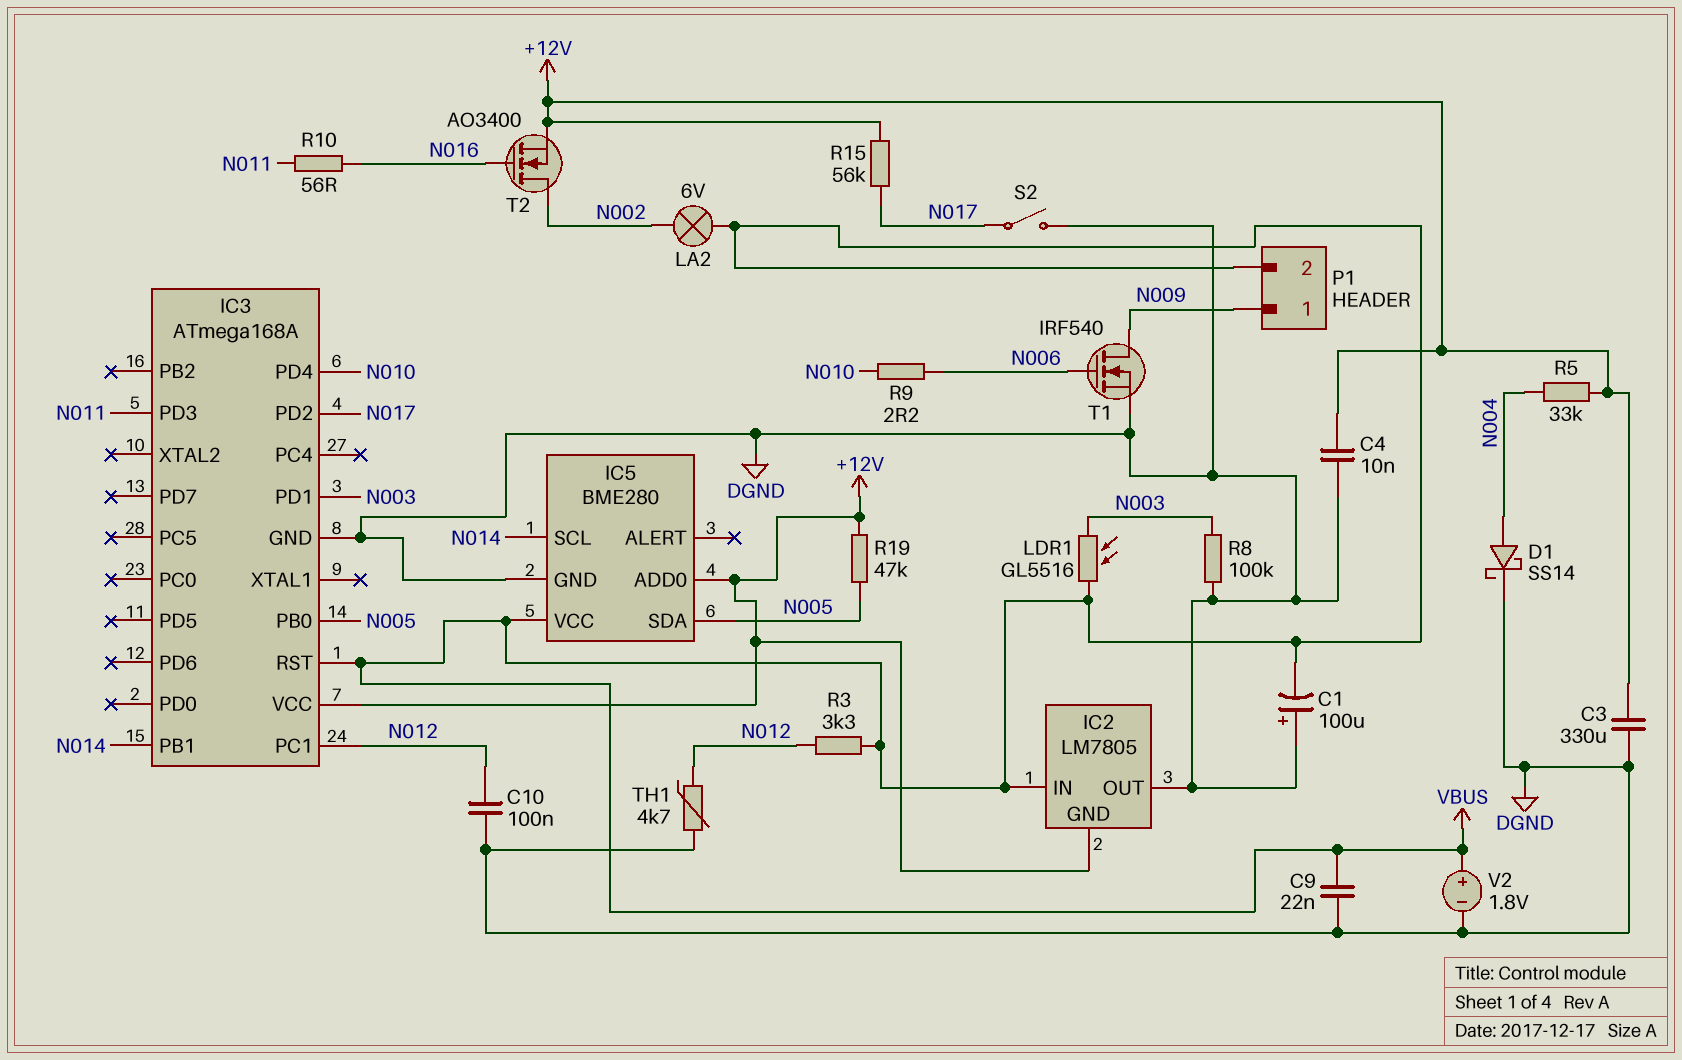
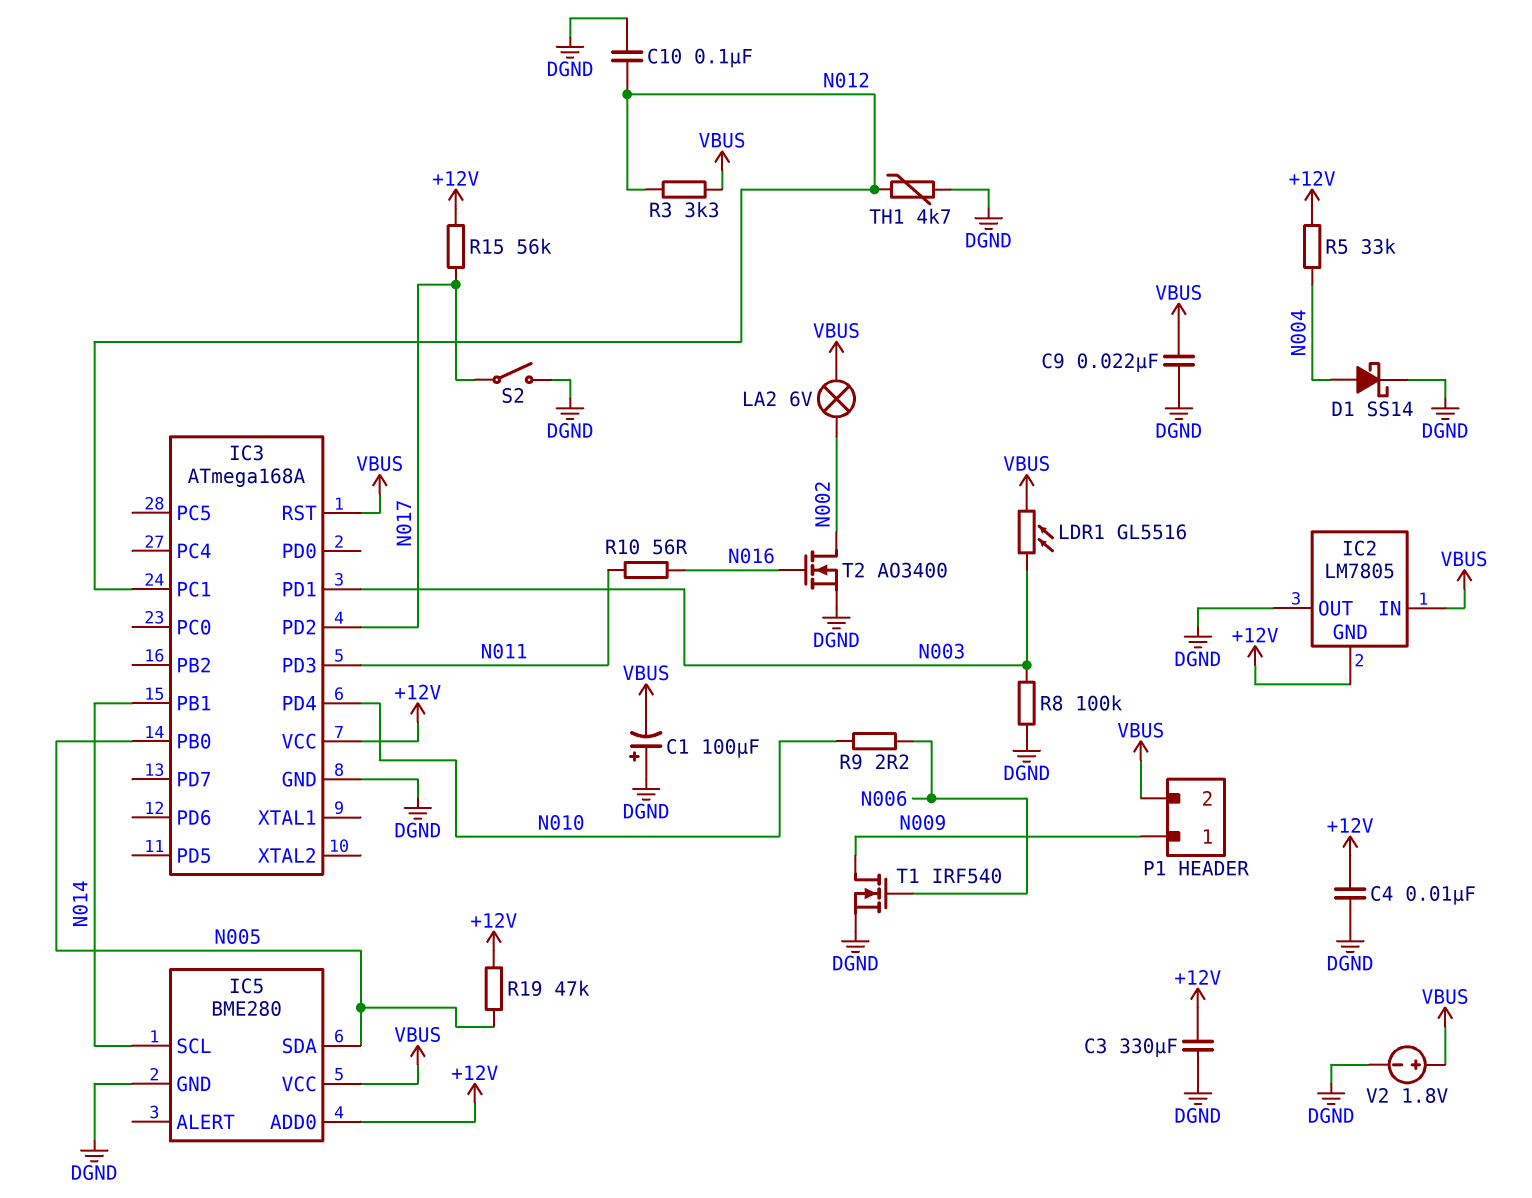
T2: NMOS AO3400 (G N016, D N002, S +12V) -> NMOS AO3400 (G N016, D N002, S DGND)

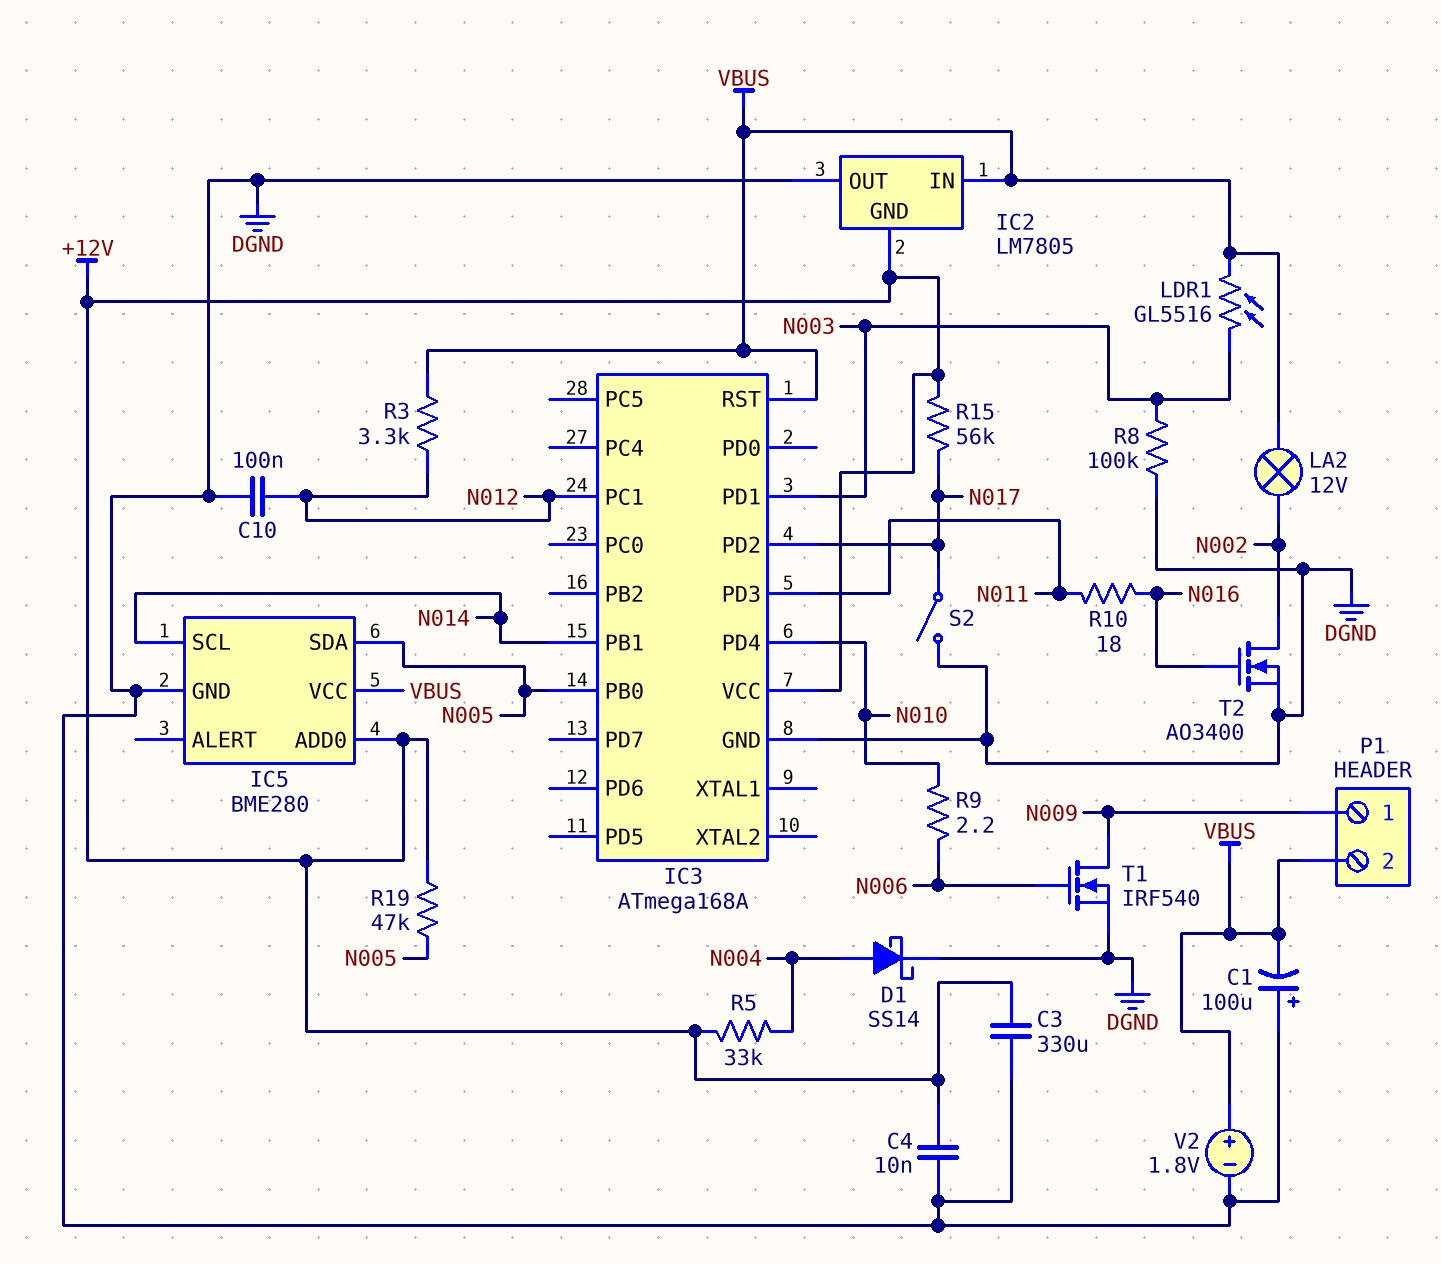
C9: 22nF (DGND, VBUS) -> none
LA2: lamp 6V (N002, VBUS) -> lamp 12V (N002, VBUS)
R10: 56 (N011, N016) -> 18 (N011, N016)
TH1: 4.7k (DGND, N012) -> none

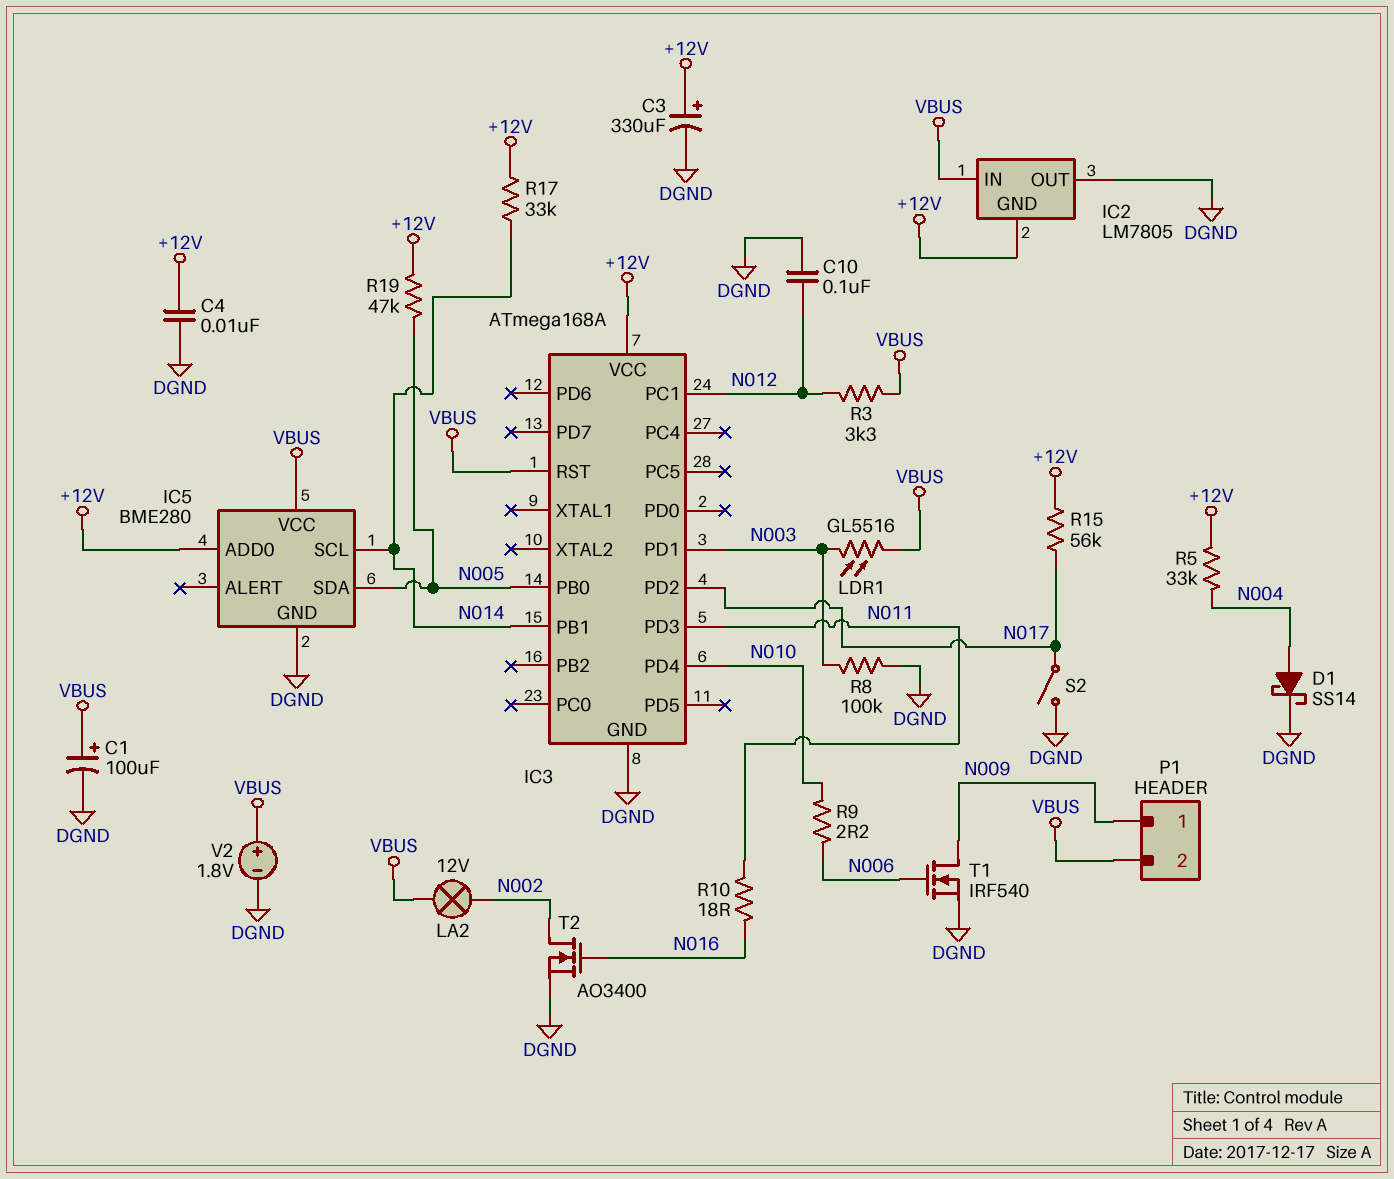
C1: 100uF (plus DGND, minus VBUS) -> 100uF (plus VBUS, minus DGND)
C3: 330uF (+12V, DGND) -> 330uF (plus +12V, minus DGND)
R17: none -> 33k (+12V, N014)

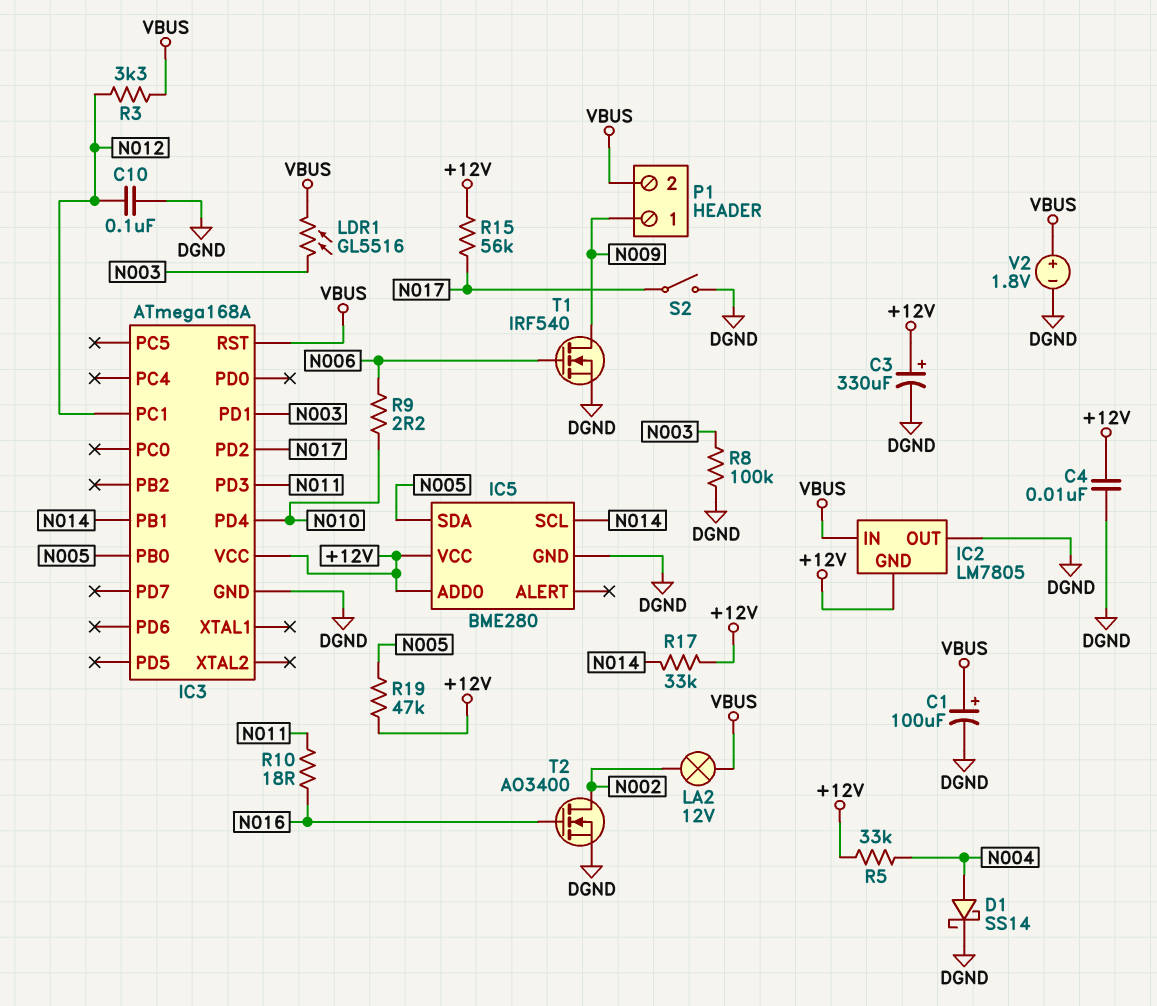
IC5 pin VCC: VBUS -> +12V

